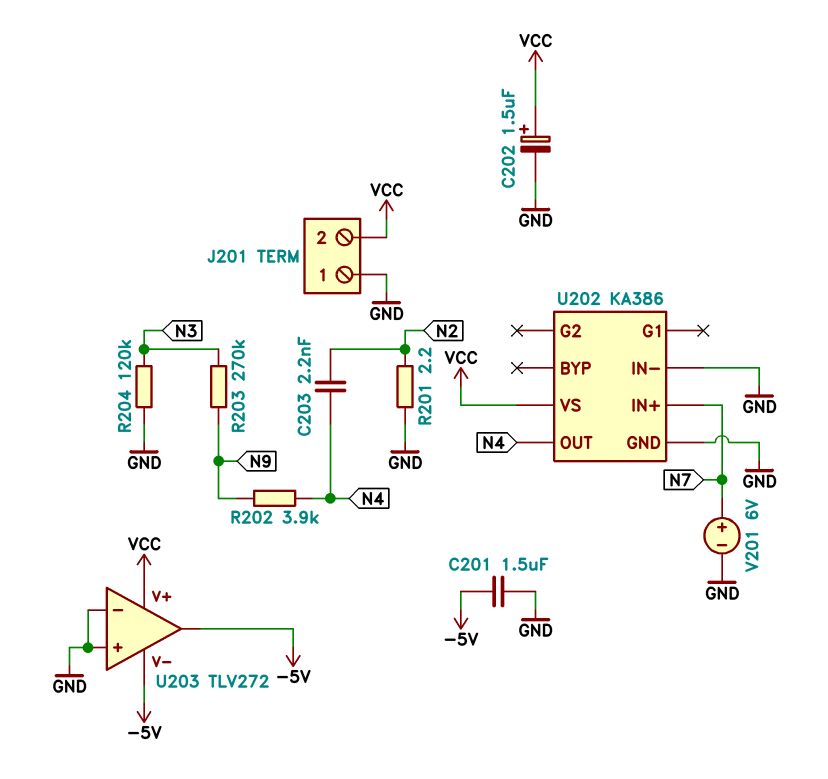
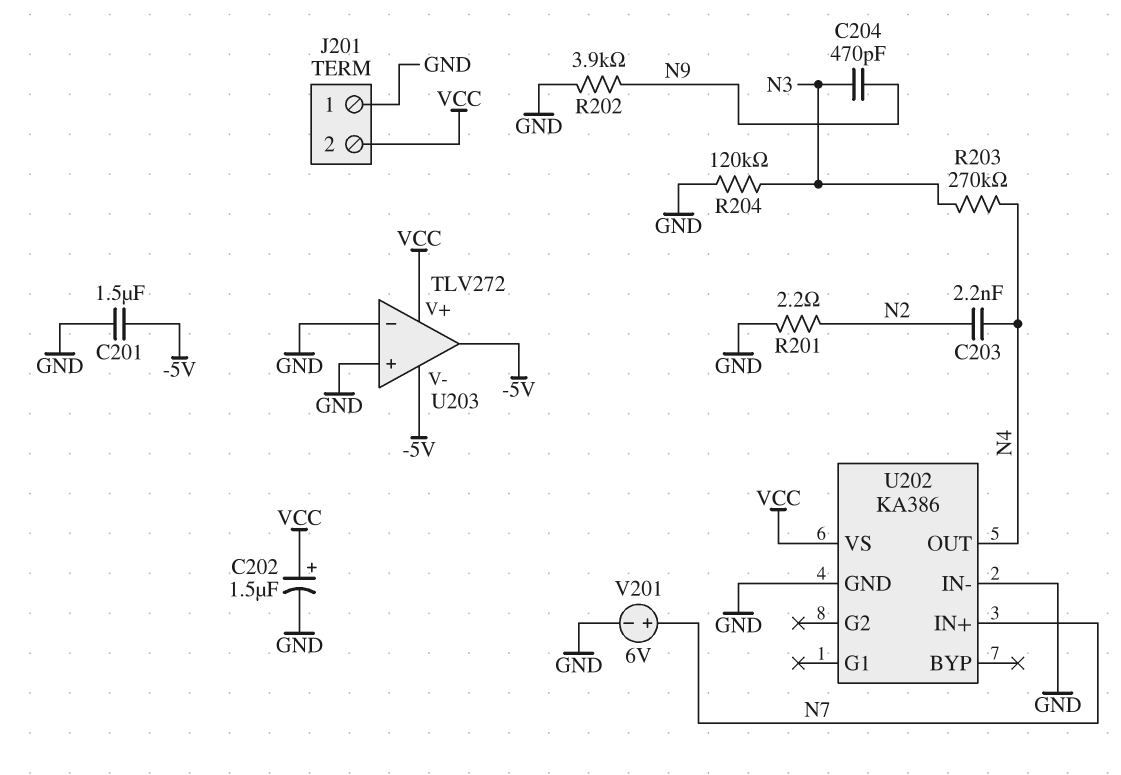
C204: none -> 470pF (N3, N9)
R202: 3.9k (N4, N9) -> 3.9k (GND, N9)
R203: 270k (N3, N9) -> 270k (N3, N4)

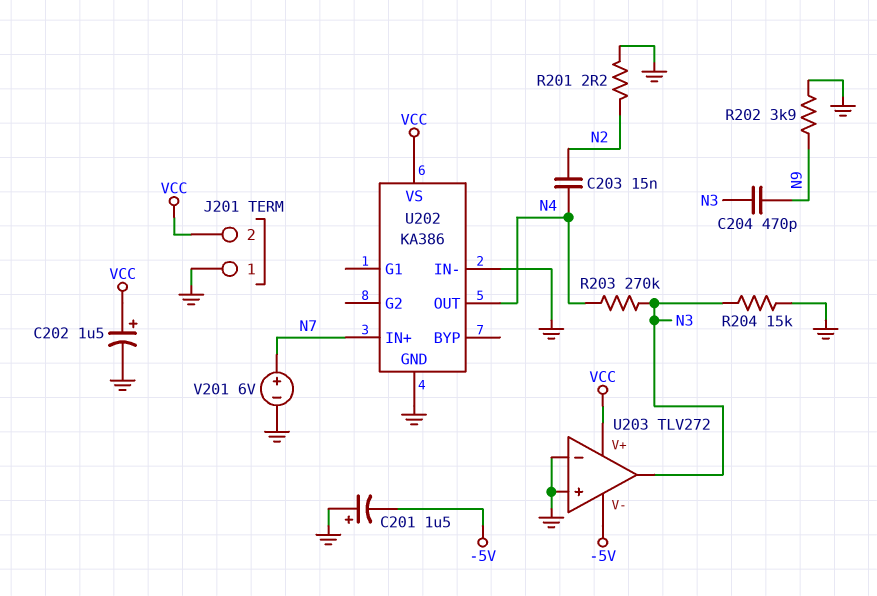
C201: 1.5uF (-5V, GND) -> 1.5uF (plus GND, minus -5V)
C203: 2.2nF (N2, N4) -> 15nF (N2, N4)
R204: 120k (GND, N3) -> 15k (GND, N3)
U203 pin out: -5V -> N3

